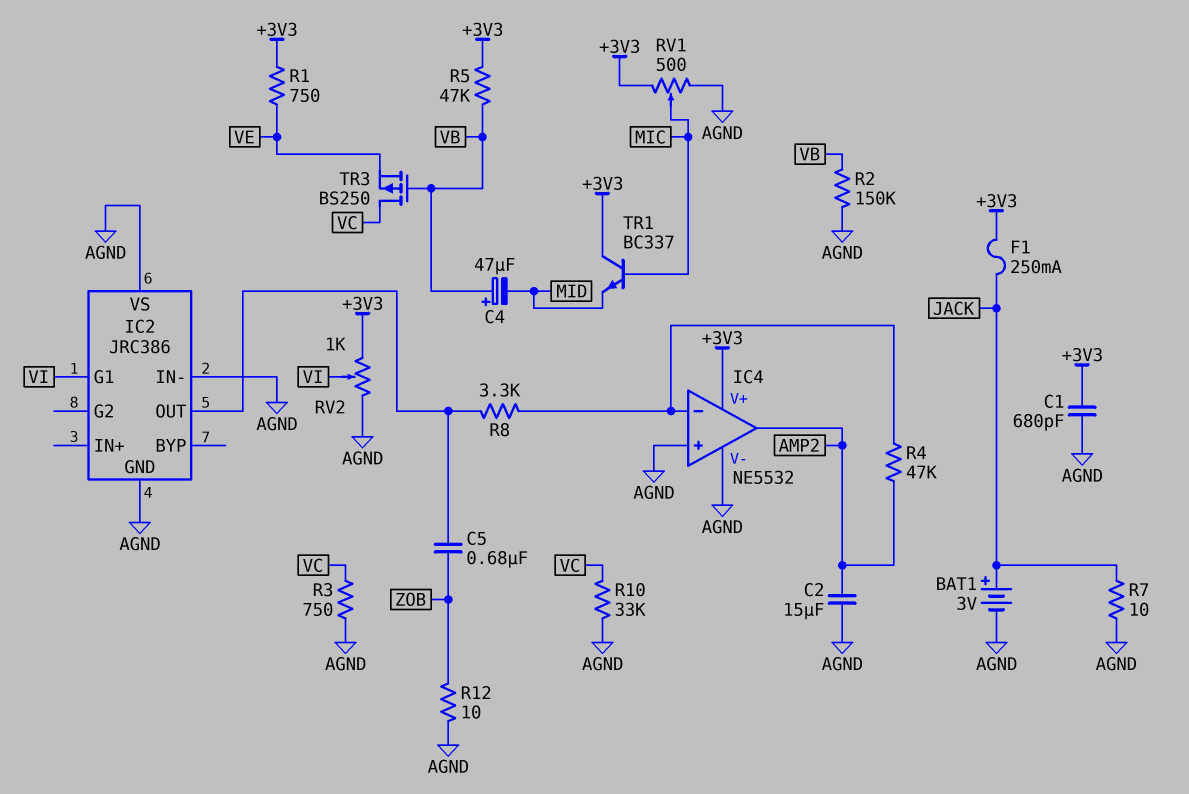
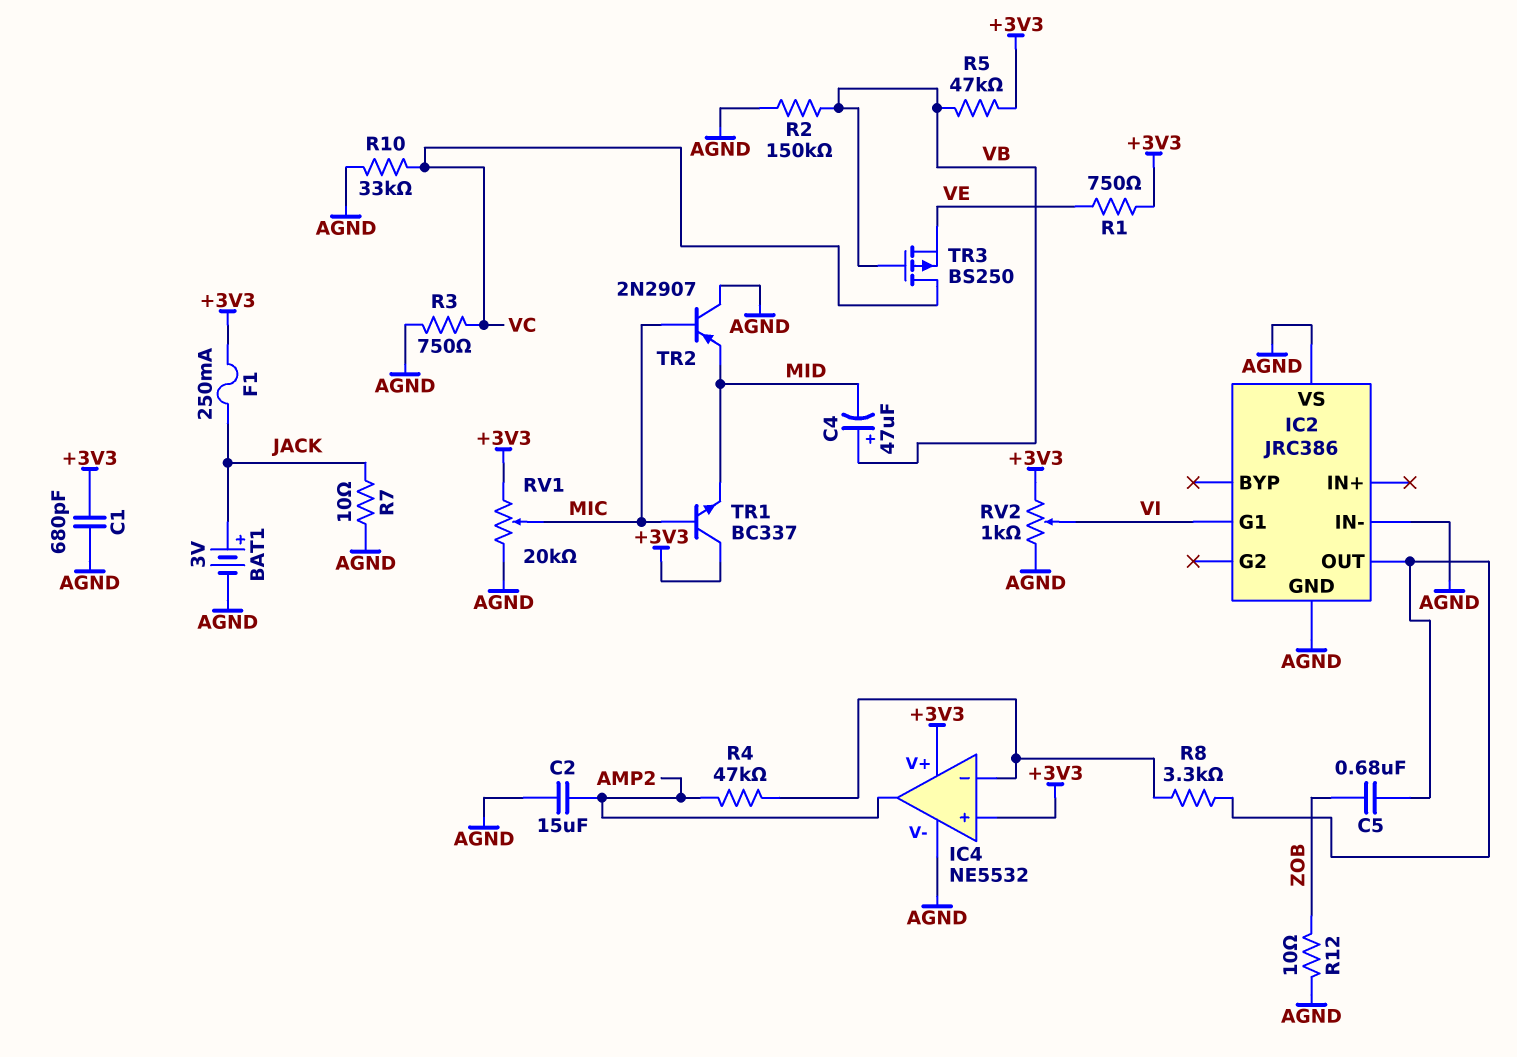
IC4 pin in+: AGND -> +3V3
RV1: 500 (+3V3, AGND, wiper MIC) -> 20k (+3V3, AGND, wiper MIC)
TR2: none -> PNP 2N2907 (B MIC, C AGND, E MID)

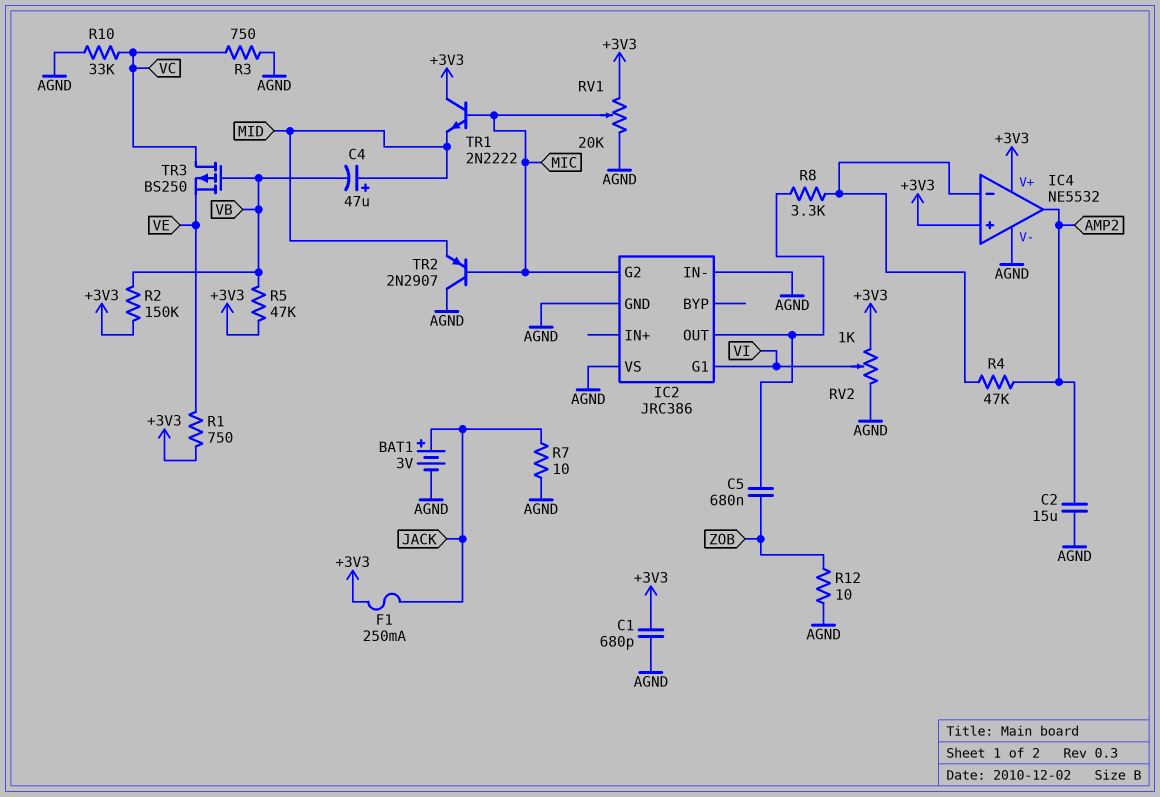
C4: 47uF (plus VB, minus MID) -> 47uF (plus MID, minus VB)
IC2 pin G2: none -> MIC
R2: 150k (AGND, VB) -> 150k (+3V3, VB)
TR1: NPN BC337 (B MIC, C +3V3, E MID) -> NPN 2N2222 (B MIC, C +3V3, E MID)

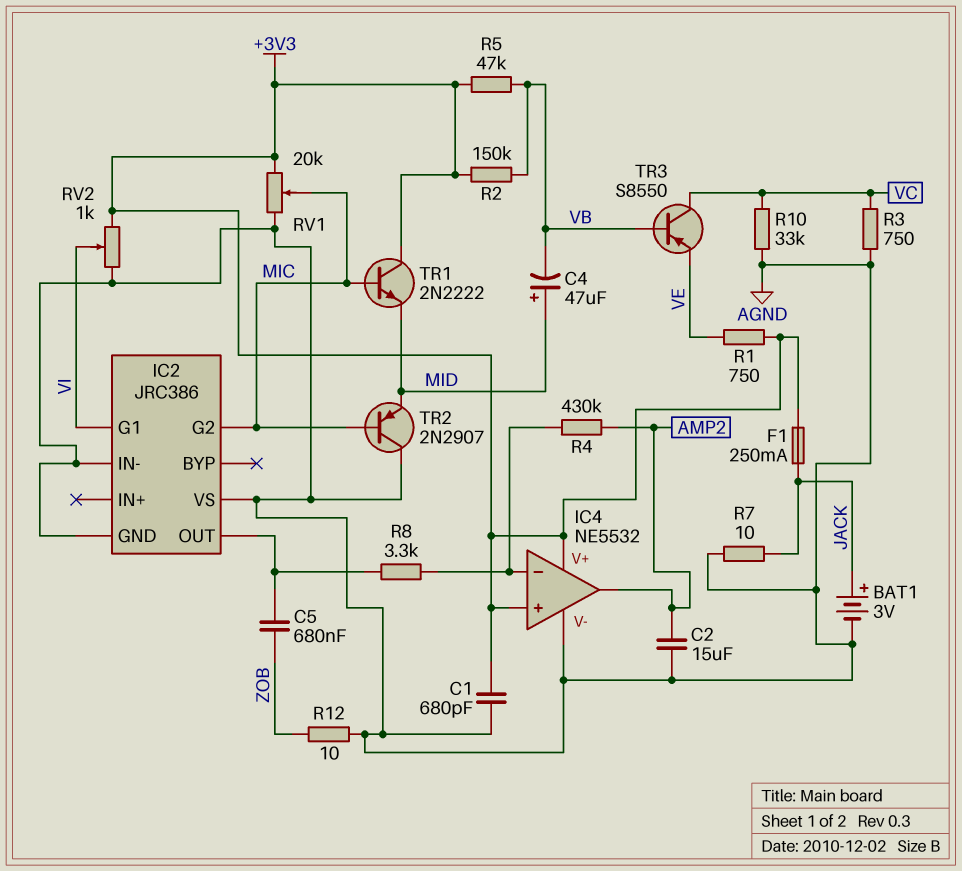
R4: 47k (AMP2, IC4/in-) -> 430k (AMP2, IC4/in-)
TR3: PMOS BS250 (G VB, D VC, S VE) -> PNP S8550 (B VB, C VC, E VE)

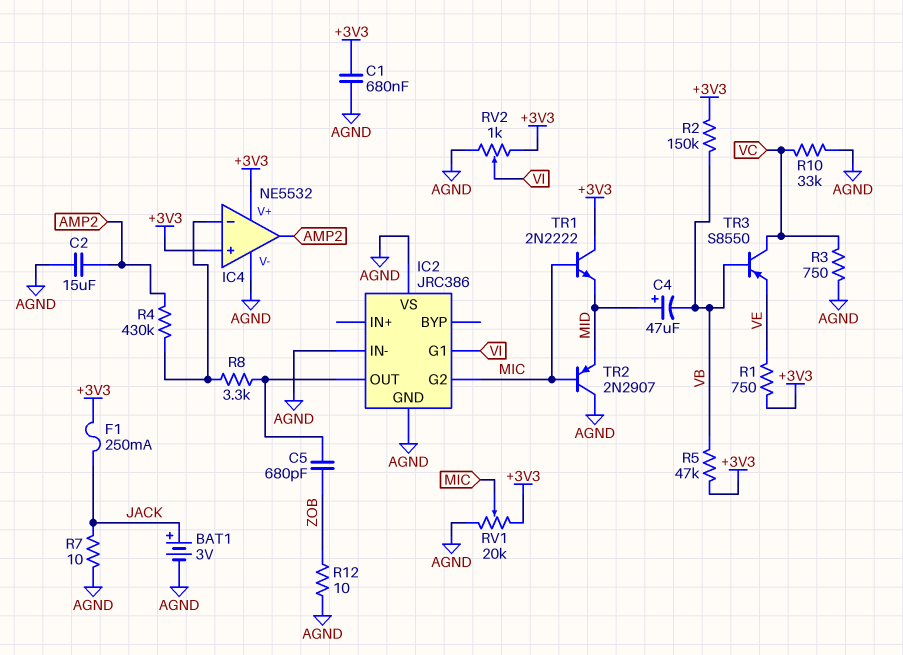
C1: 680pF (+3V3, AGND) -> 680nF (+3V3, AGND)
C5: 680nF (IC2/OUT, ZOB) -> 680pF (IC2/OUT, ZOB)

